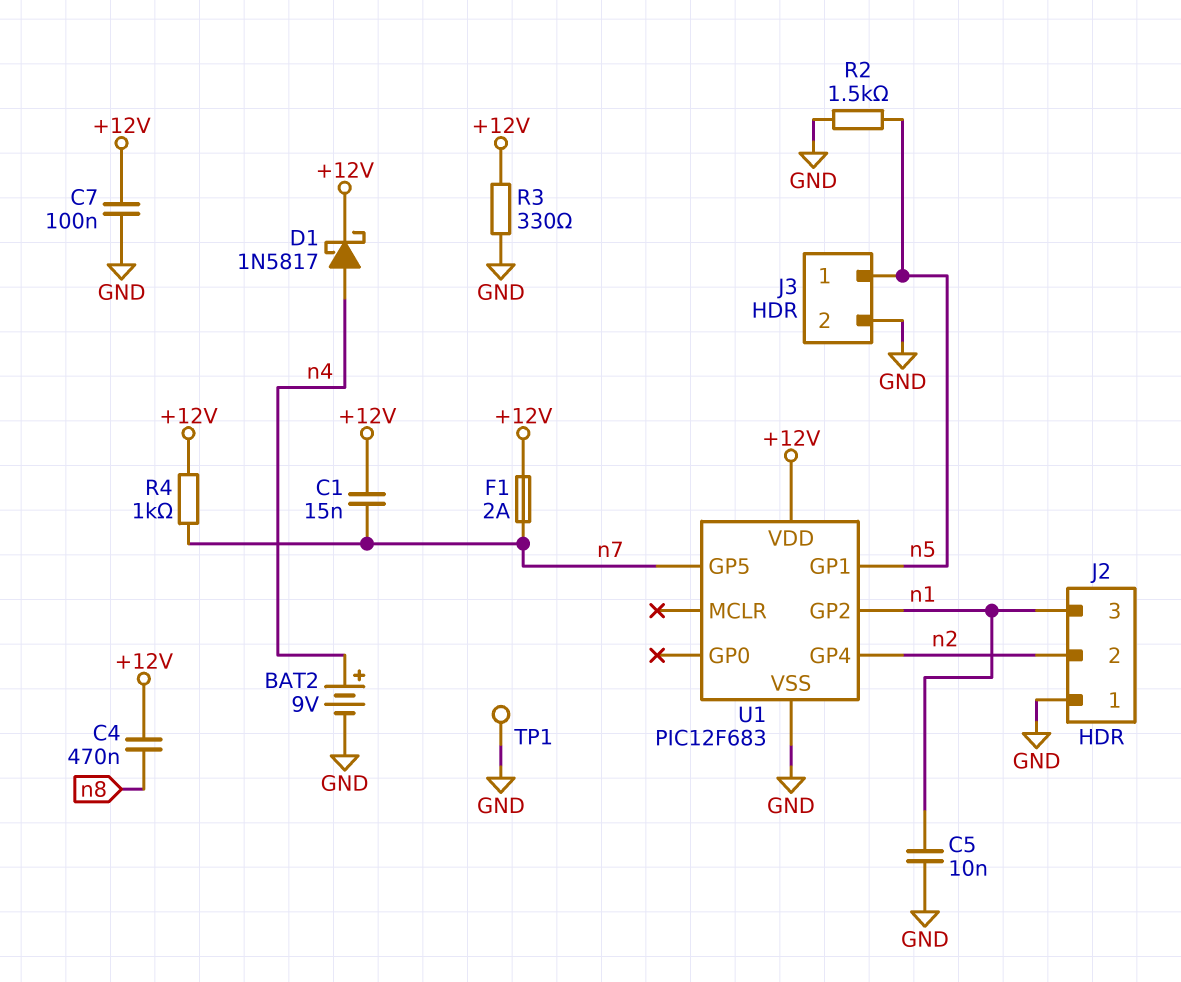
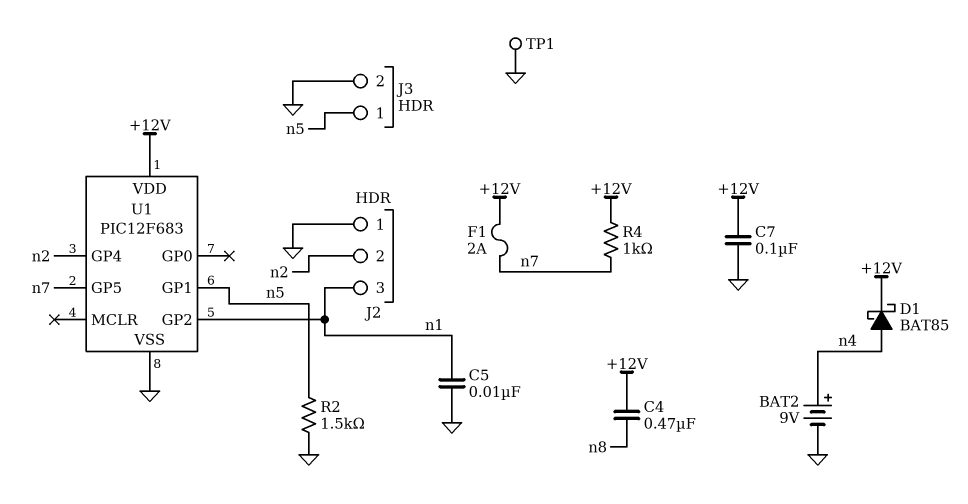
C1: 15nF (+12V, n7) -> none
D1: schottky 1N5817 (A n4, K +12V) -> schottky BAT85 (A n4, K +12V)
R3: 330 (+12V, GND) -> none

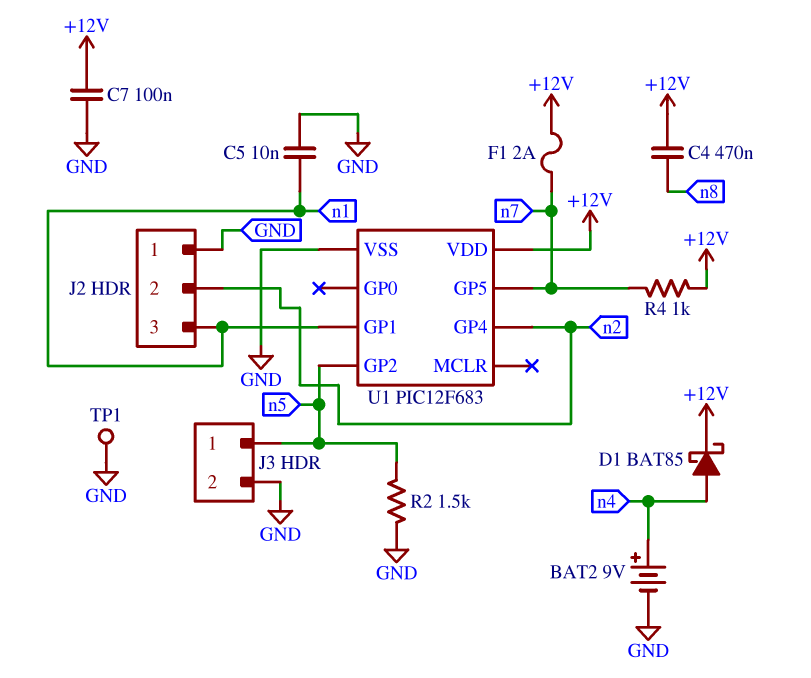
U1 pin GP1: n5 -> n1
U1 pin GP2: n1 -> n5

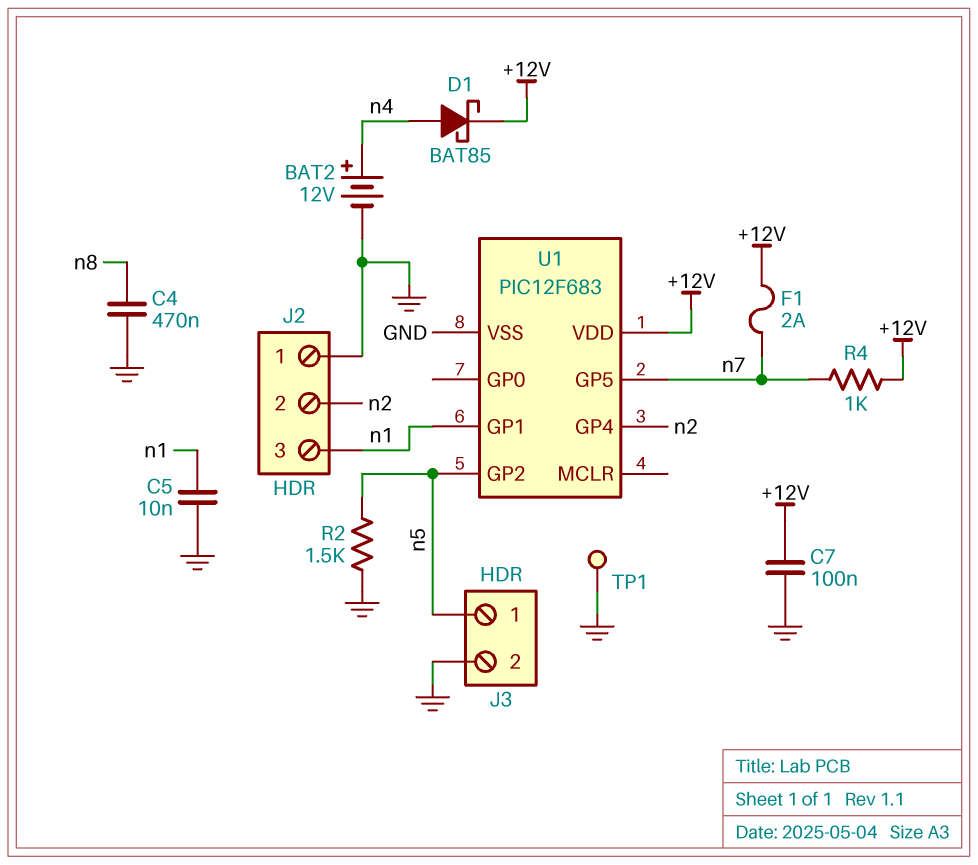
BAT2: 9V (plus n4, minus GND) -> 12V (plus n4, minus GND)
C4: 470nF (+12V, n8) -> 470nF (GND, n8)

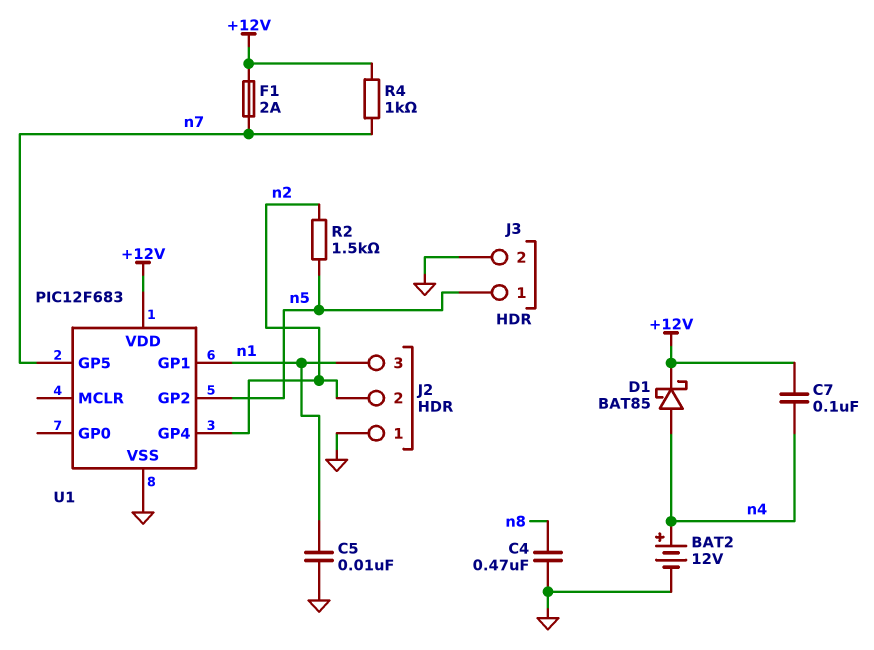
C7: 100nF (+12V, GND) -> 100nF (+12V, n4)
R2: 1.5k (GND, n5) -> 1.5k (n2, n5)
TP1: test point (GND) -> none

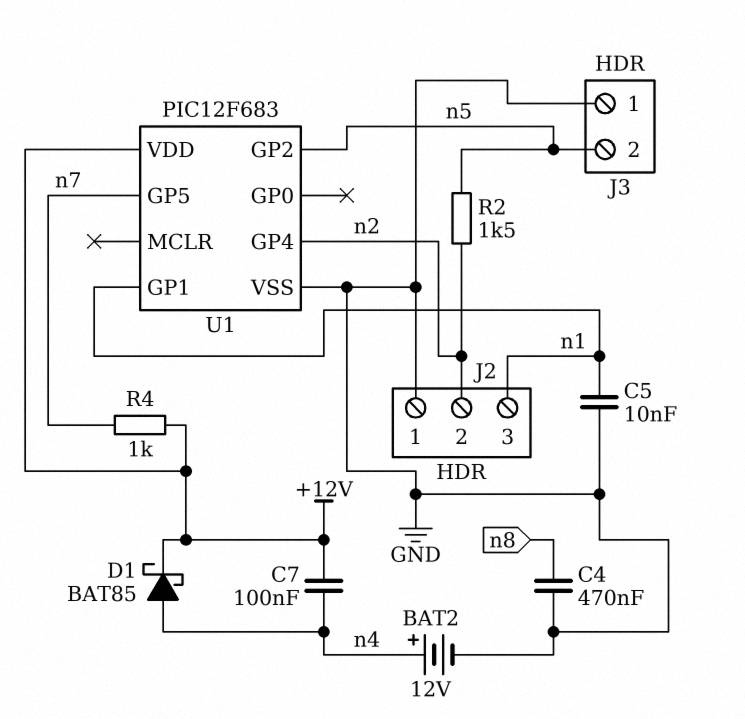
F1: 2A (+12V, n7) -> none
J3 pin 1: n5 -> GND
J3 pin 2: GND -> n5

